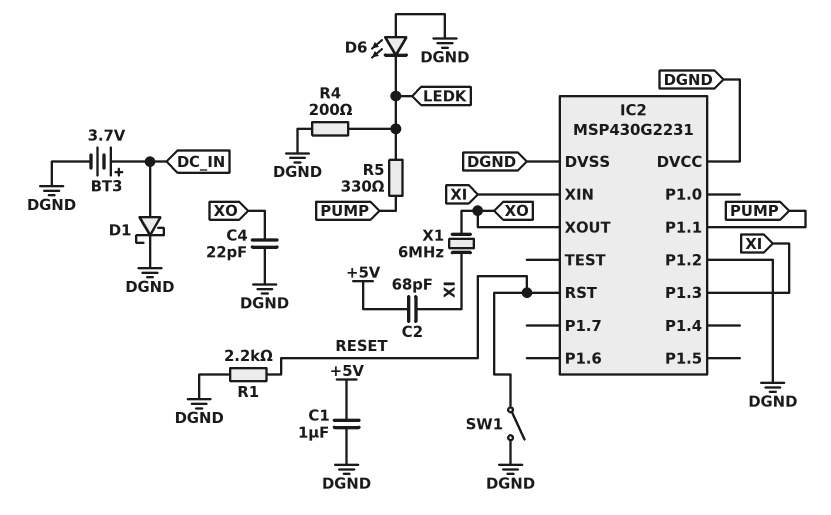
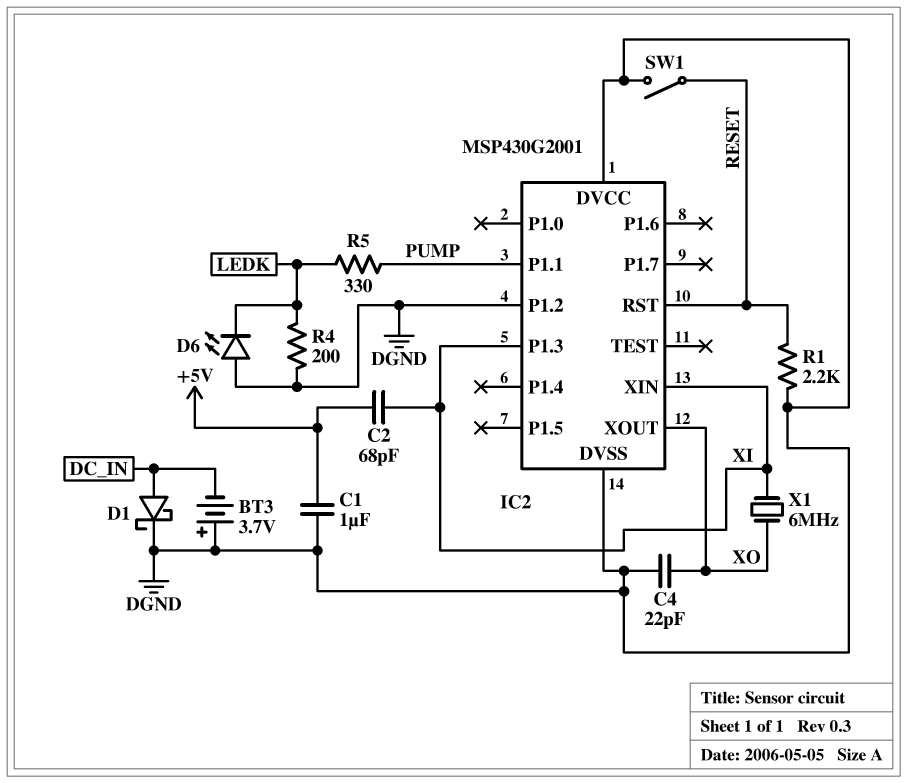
BT3: 3.7V (plus DC_IN, minus DGND) -> 3.7V (plus DGND, minus DC_IN)
IC2: MSP430G2231 -> MSP430G2001

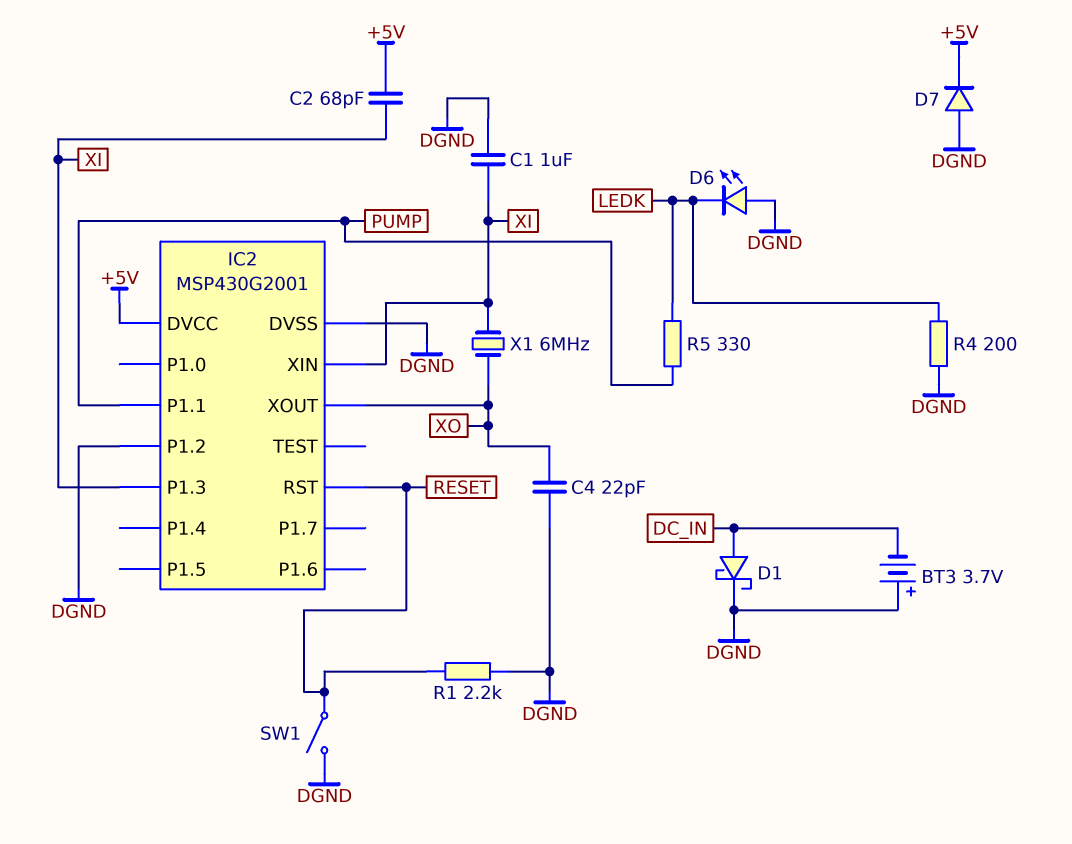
C1: 1uF (+5V, DGND) -> 1uF (DGND, XI)
D7: none -> diode (A DGND, K +5V)
IC2 pin DVCC: DGND -> +5V

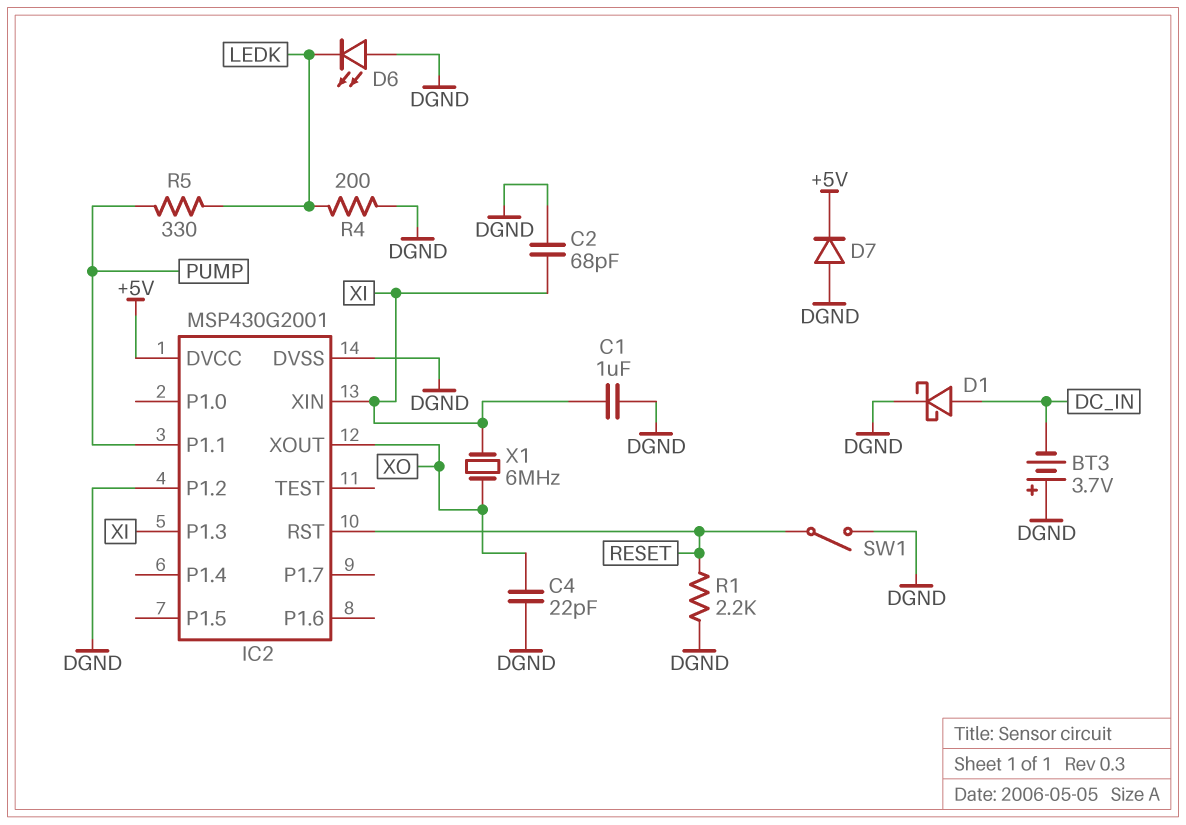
C2: 68pF (+5V, XI) -> 68pF (DGND, XI)

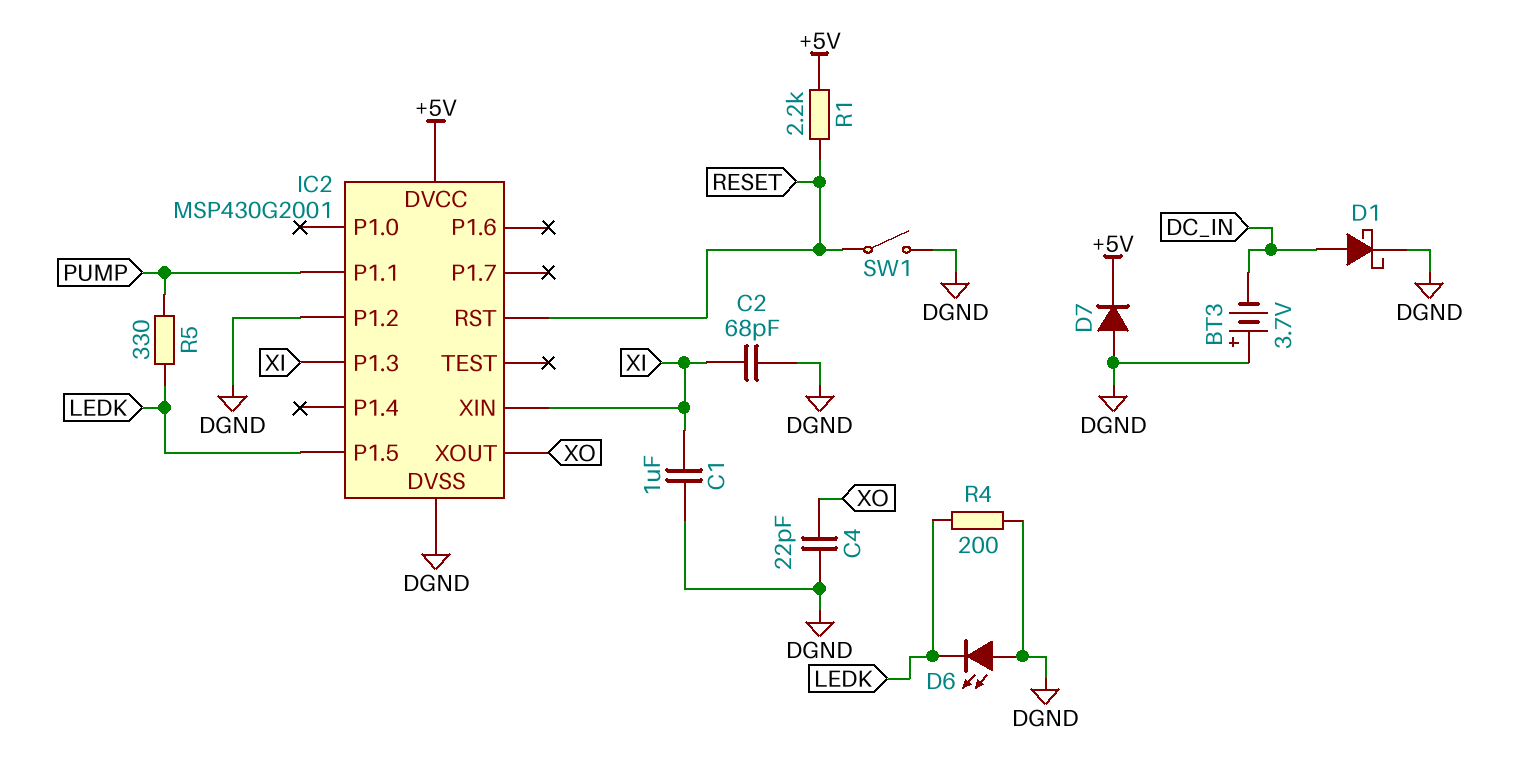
IC2 pin P1.5: none -> LEDK
R1: 2.2k (DGND, RESET) -> 2.2k (+5V, RESET)
X1: 6MHz (XI, XO) -> none

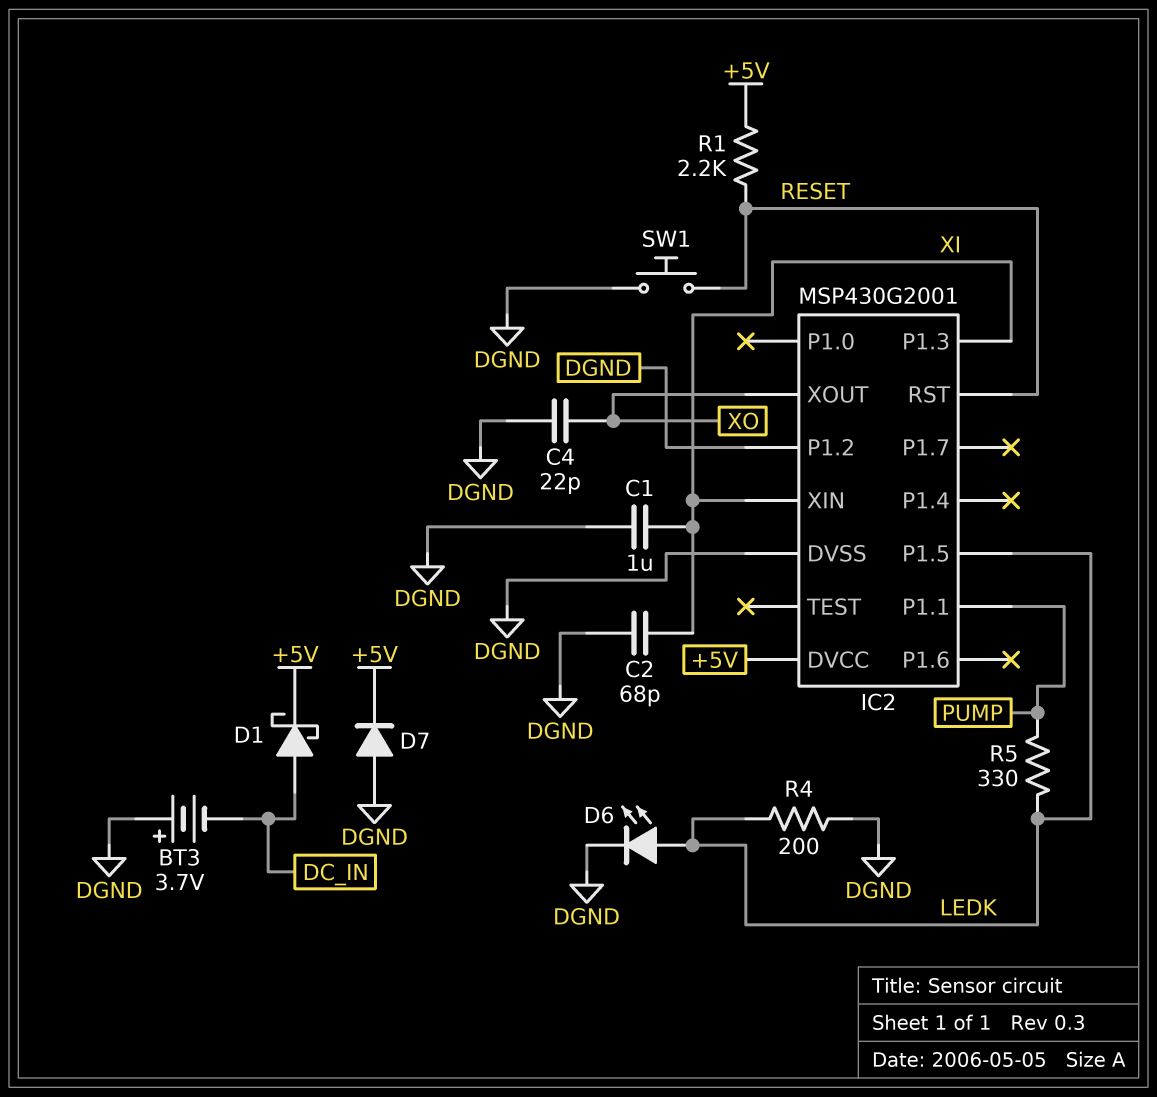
D1: schottky (A DC_IN, K DGND) -> schottky (A DC_IN, K +5V)
D6: LED (A DGND, K LEDK) -> LED (A LEDK, K DGND)
SW1: switch (DGND, RESET) -> button (DGND, RESET)

